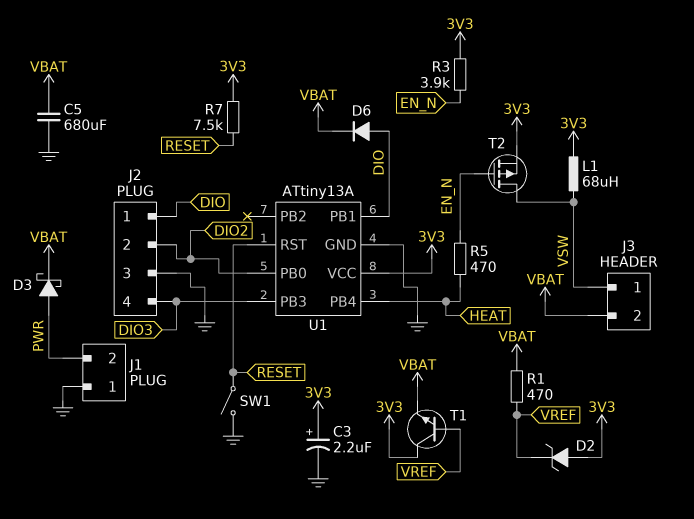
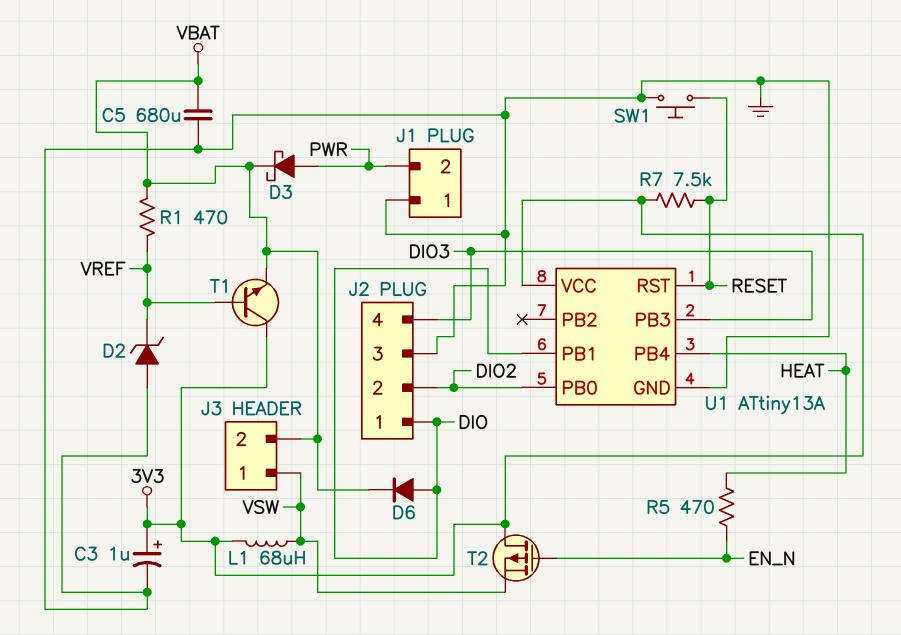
C3: 2.2uF (plus 3V3, minus GND) -> 1uF (plus 3V3, minus GND)
D2: zener (A 3V3, K VREF) -> zener (A GND, K VREF)
R3: 3.9k (3V3, EN_N) -> none
SW1: switch (GND, RESET) -> button (GND, RESET)
T2: PMOS (G EN_N, D VSW, S 3V3) -> PMOS (G EN_N, D 3V3, S VSW)

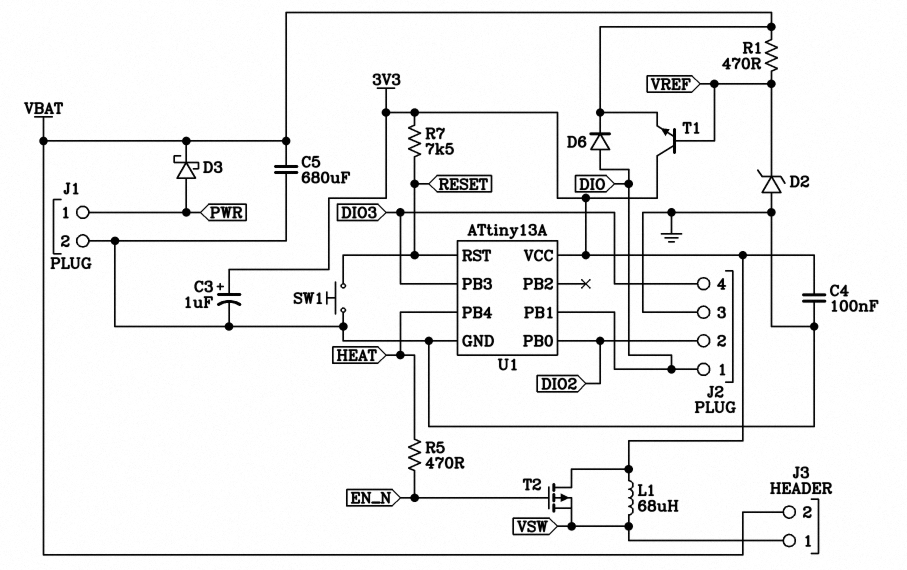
C4: none -> 100nF (3V3, GND)
J1 pin 1: GND -> PWR
J1 pin 2: PWR -> GND

